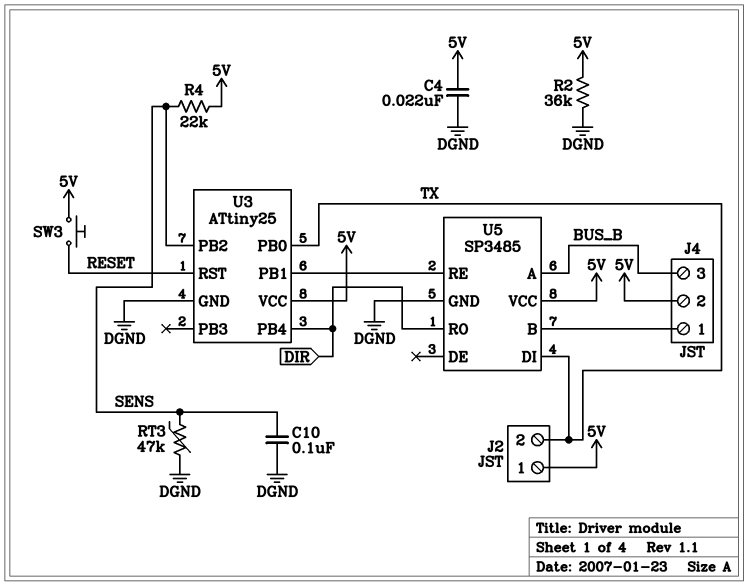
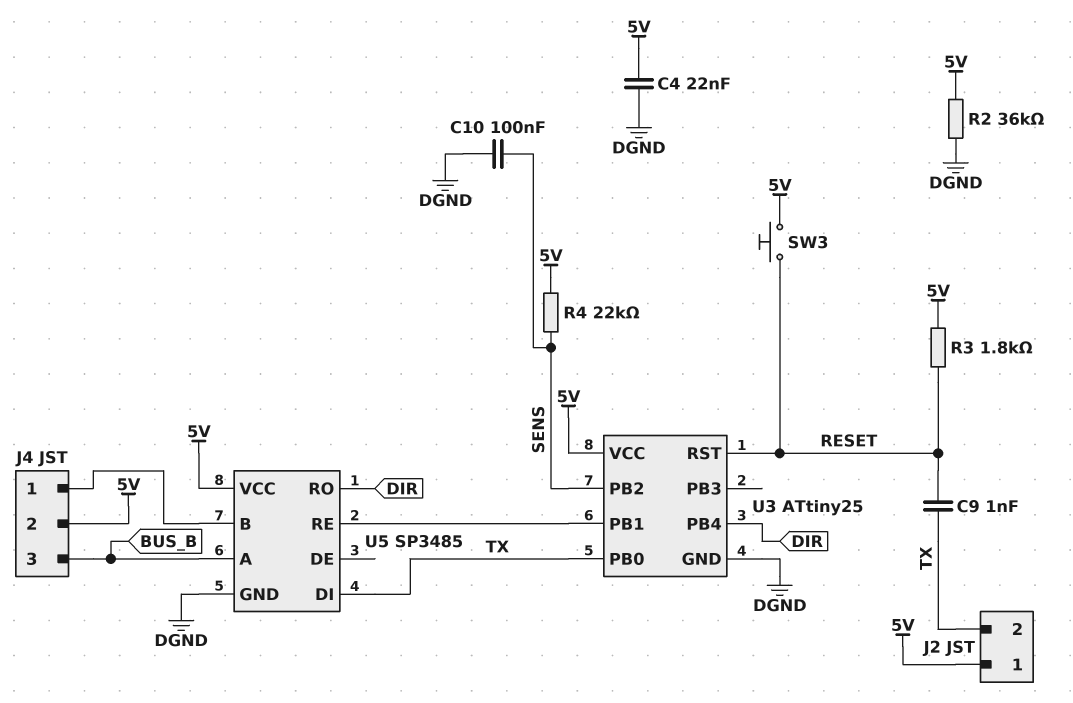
C9: none -> 1nF (RESET, TX)
R3: none -> 1.8k (5V, RESET)
RT3: 47k (DGND, SENS) -> none

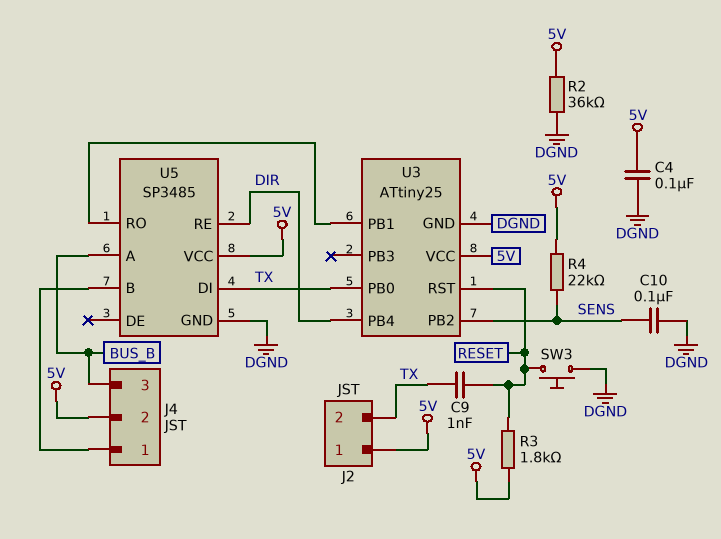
C4: 22nF (5V, DGND) -> 100nF (5V, DGND)
SW3: button (5V, RESET) -> button (DGND, RESET)
U5 pin RE: U3/PB1 -> DIR
U5 pin RO: DIR -> U3/PB1

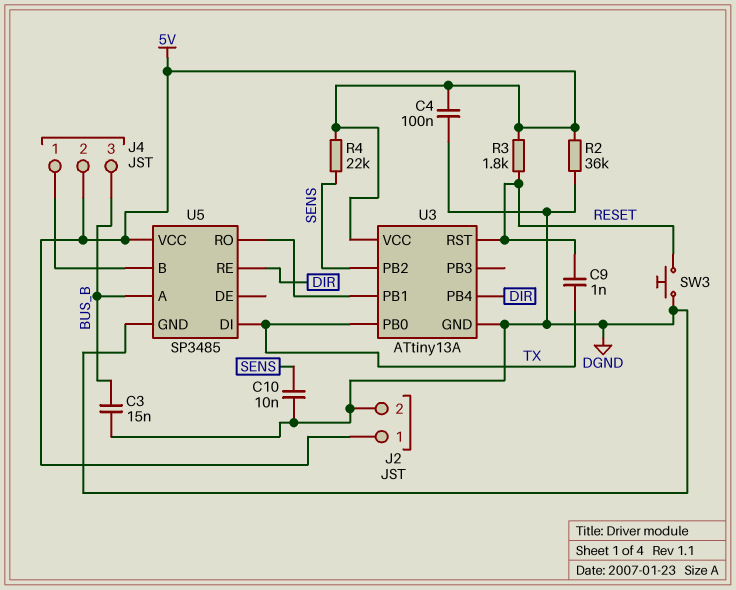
C3: none -> 15nF (BUS_B, DGND)
C10: 100nF (DGND, SENS) -> 10nF (DGND, SENS)
J2 pin 2: TX -> DGND
U3: ATtiny25 -> ATtiny13A

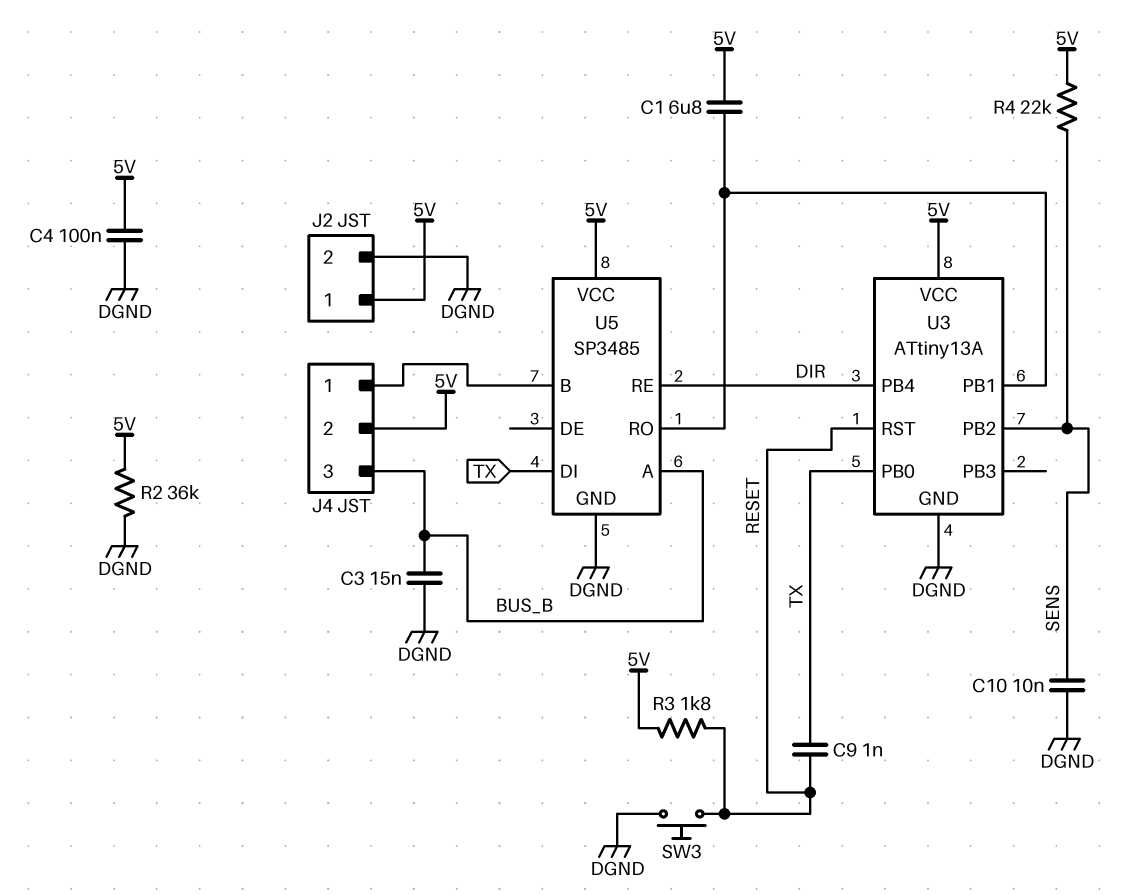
C1: none -> 6.8uF (5V, U3/PB1)

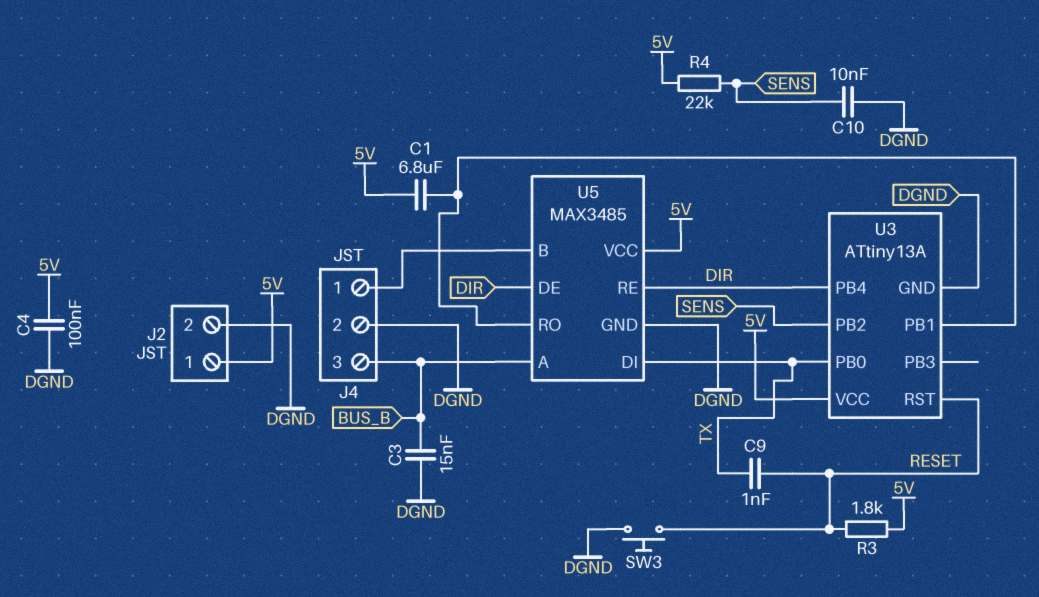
J4 pin 2: 5V -> DGND
R2: 36k (5V, DGND) -> none
U5: SP3485 -> MAX3485
U5 pin DE: none -> DIR

